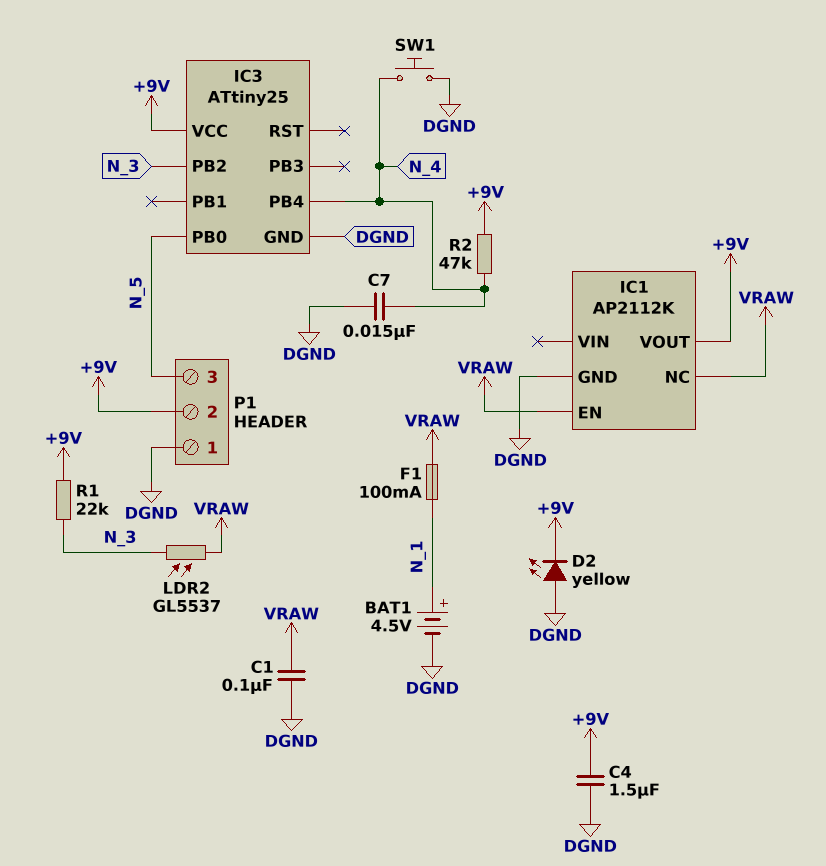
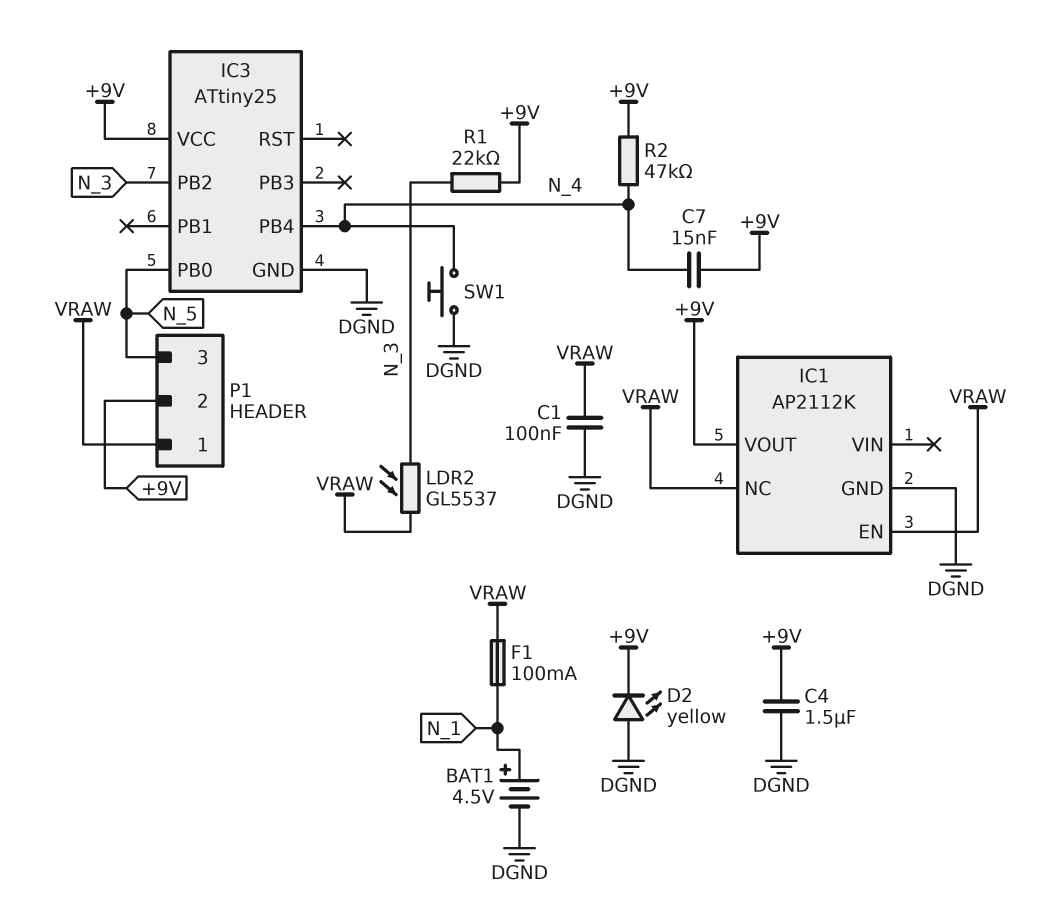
C7: 15nF (DGND, N_4) -> 15nF (+9V, N_4)
P1 pin 1: DGND -> VRAW

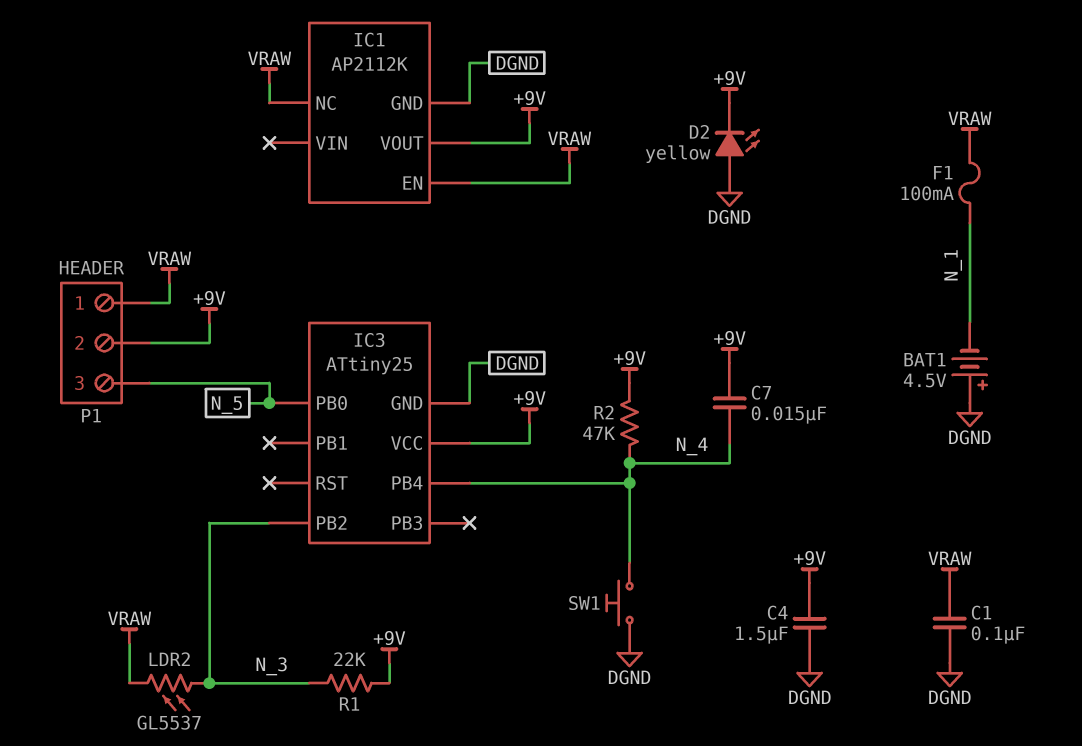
BAT1: 4.5V (plus N_1, minus DGND) -> 4.5V (plus DGND, minus N_1)

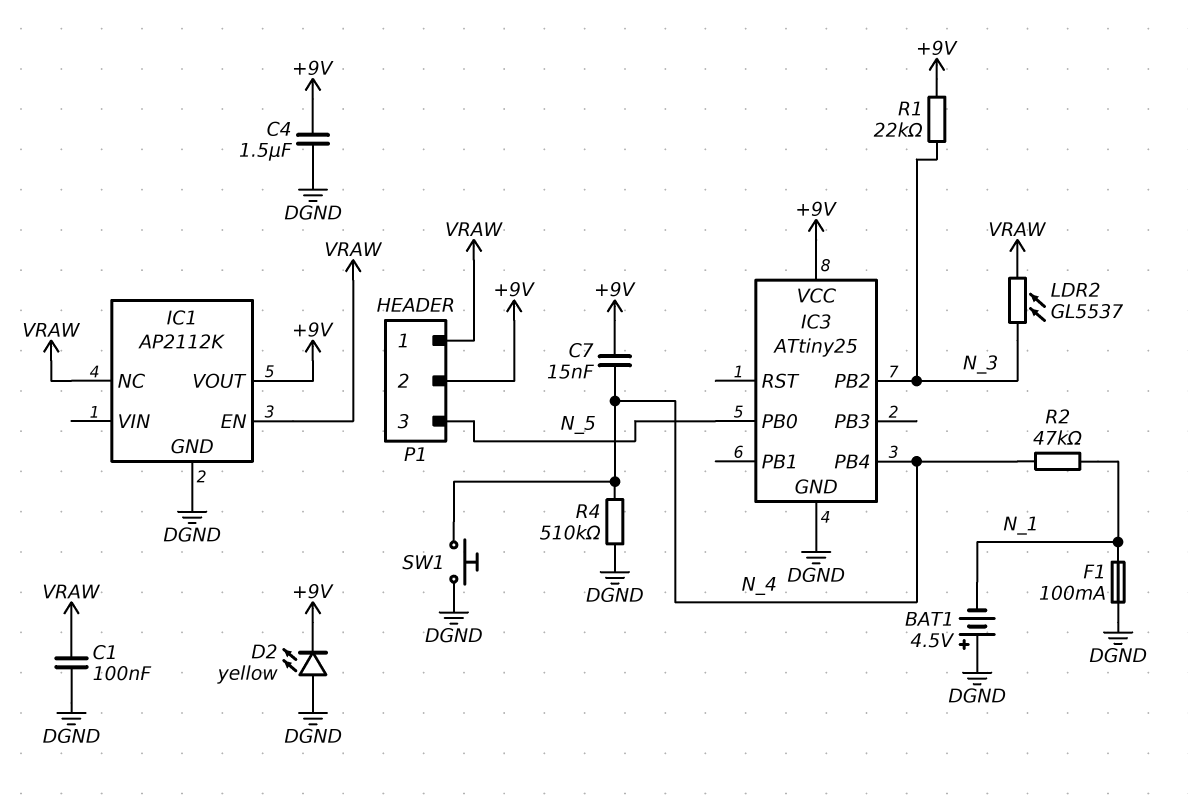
F1: 100mA (N_1, VRAW) -> 100mA (DGND, N_1)
R2: 47k (+9V, N_4) -> 47k (N_1, N_4)
R4: none -> 510k (DGND, N_4)

